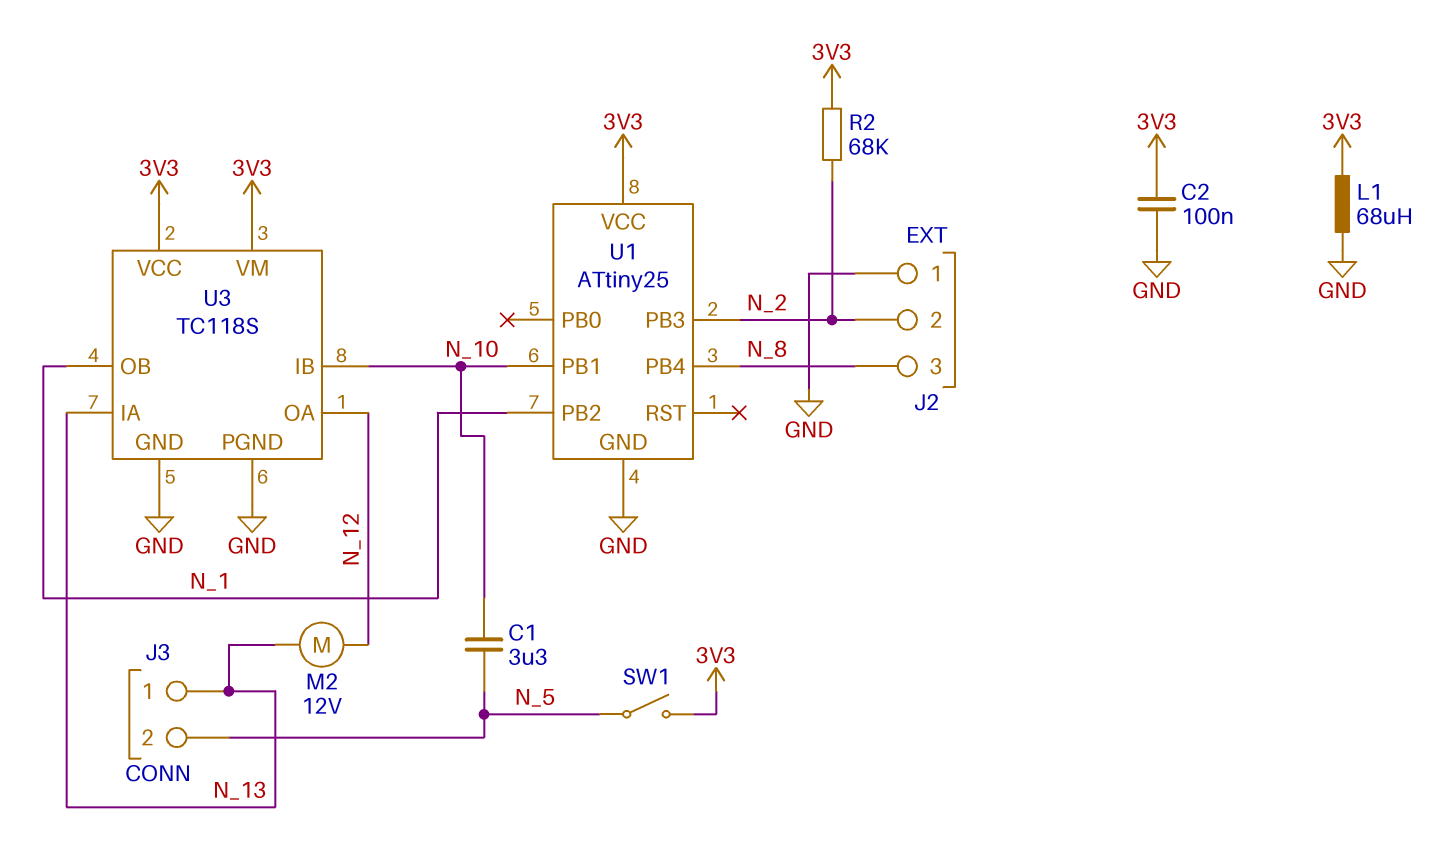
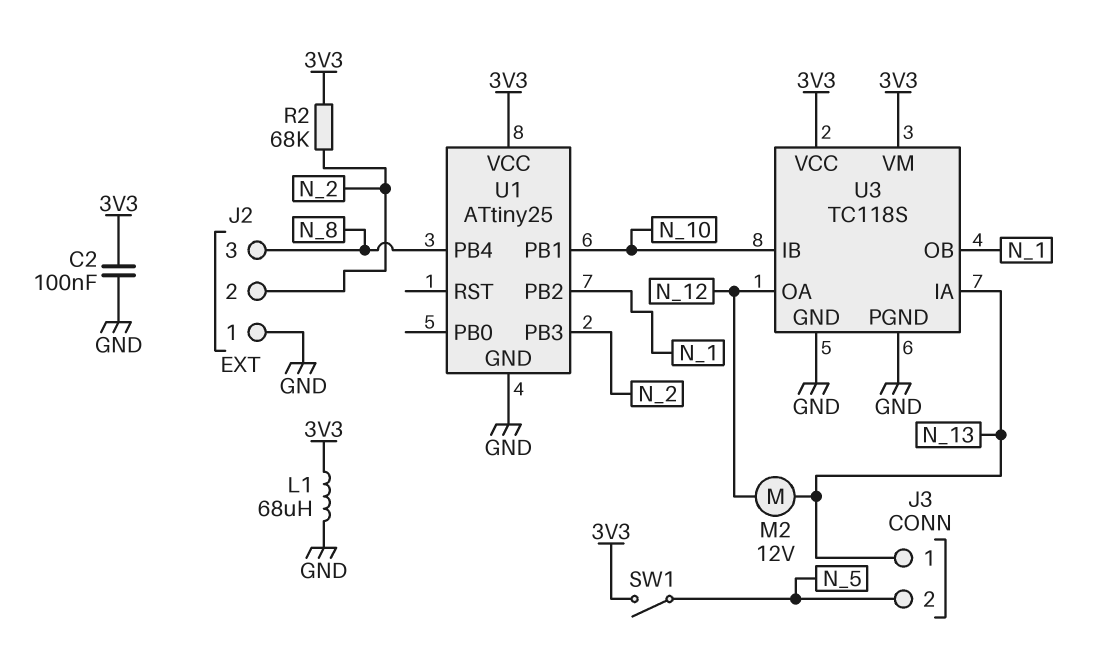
C1: 3.3uF (N_5, N_10) -> none

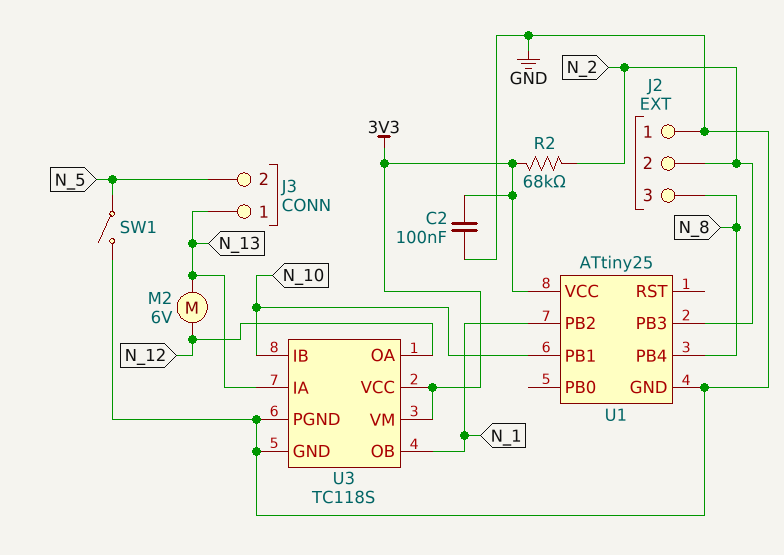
L1: 68uH (3V3, GND) -> none
M2: motor 12V (N_12, N_13) -> motor 6V (N_12, N_13)
SW1: switch (3V3, N_5) -> switch (GND, N_5)

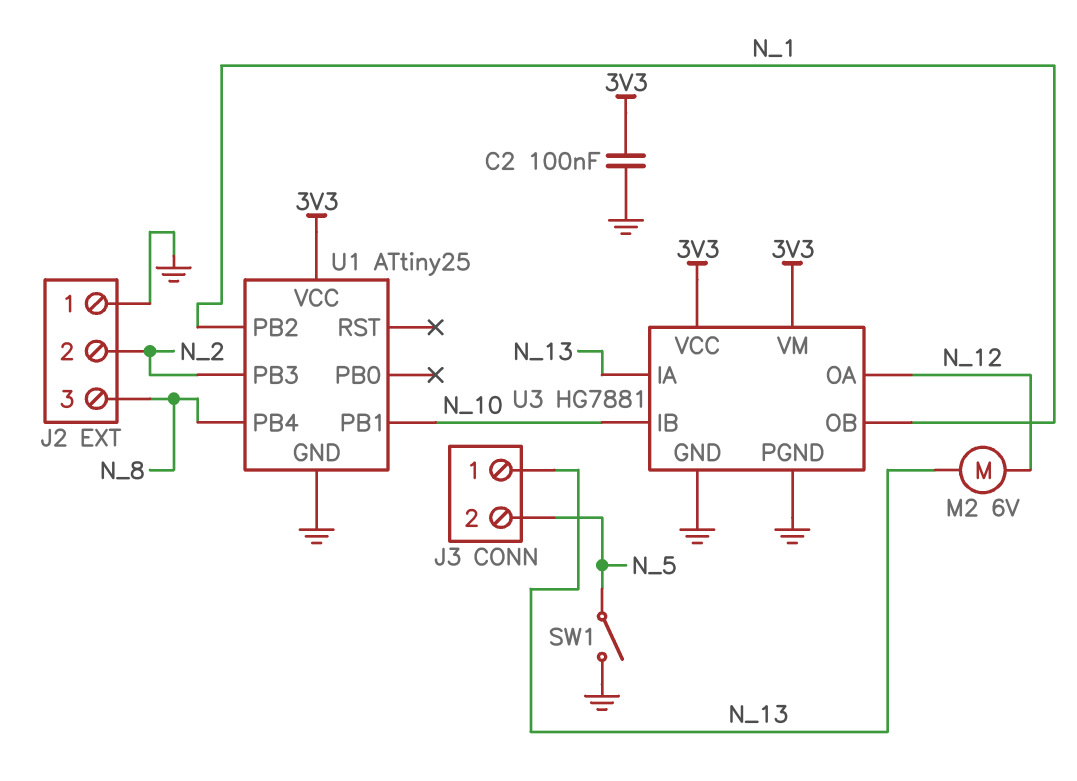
R2: 68k (3V3, N_2) -> none
U3: TC118S -> HG7881

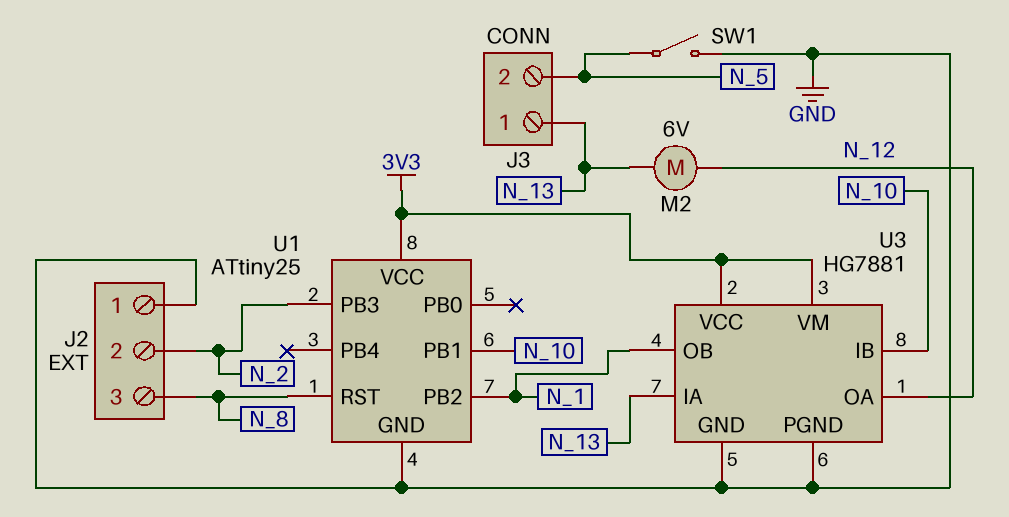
C2: 100nF (3V3, GND) -> none
U1 pin PB4: N_8 -> none
U1 pin RST: none -> N_8

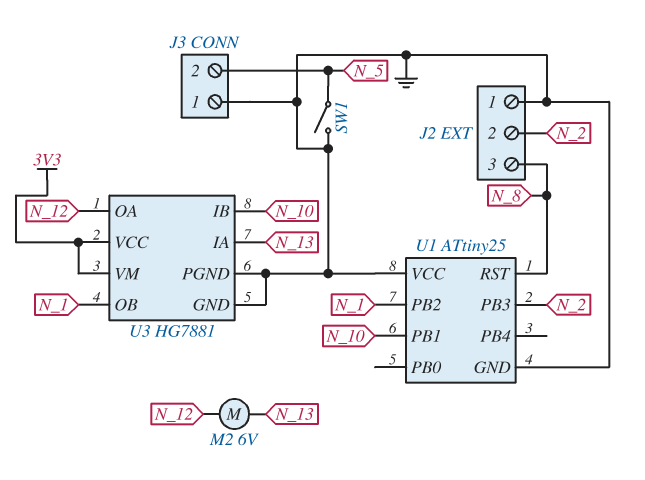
J3 pin 1: N_13 -> GND
U1 pin VCC: 3V3 -> GND

